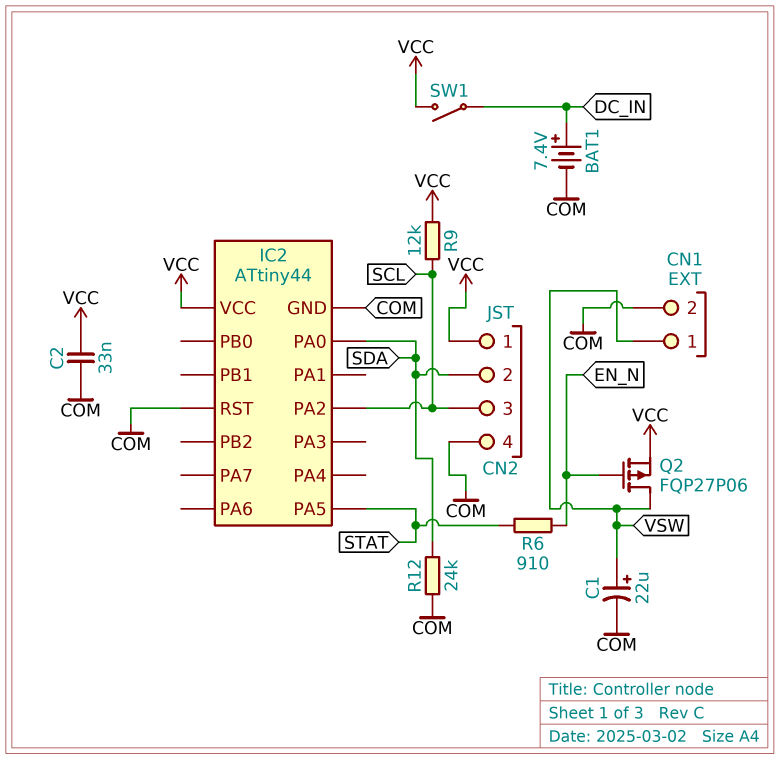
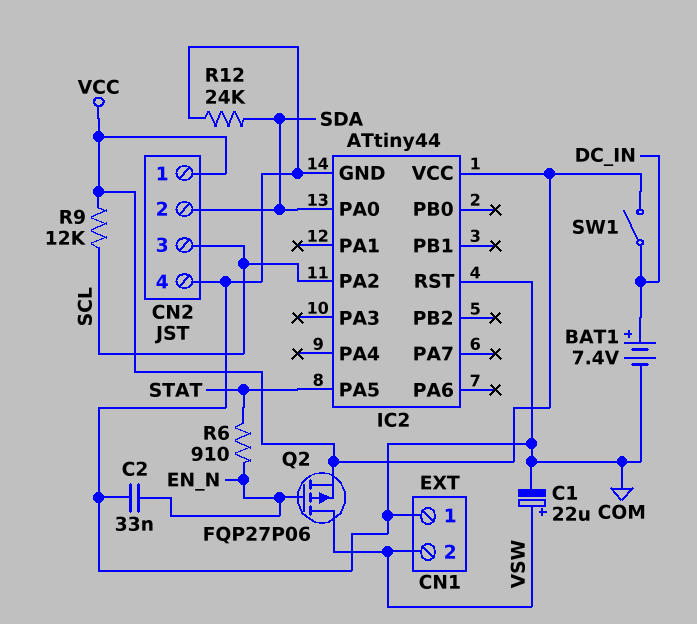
C2: 33nF (COM, VCC) -> 33nF (COM, EN_N)
CN1 pin 1: VSW -> COM
CN1 pin 2: COM -> VSW

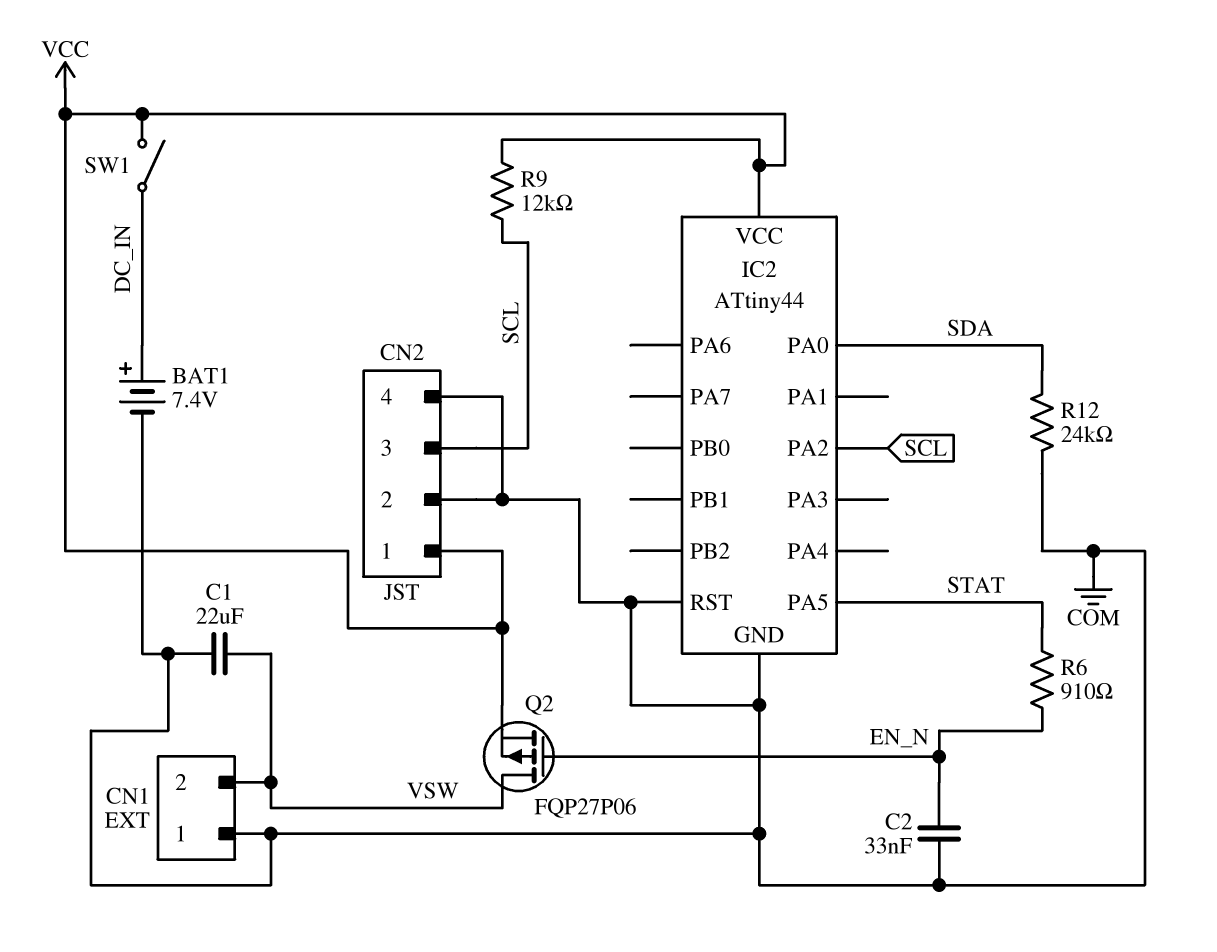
C1: 22uF (plus VSW, minus COM) -> 22uF (COM, VSW)
CN2 pin 2: SDA -> COM

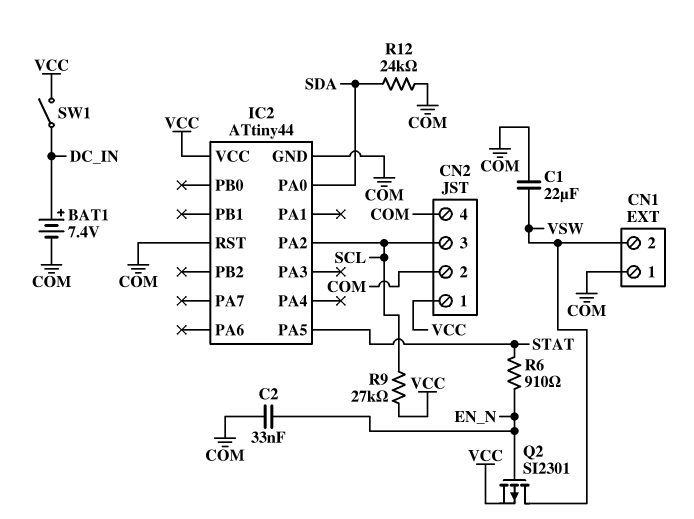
Q2: PMOS FQP27P06 (G EN_N, D VSW, S VCC) -> PMOS SI2301 (G EN_N, D VSW, S VCC)
R9: 12k (SCL, VCC) -> 27k (SCL, VCC)

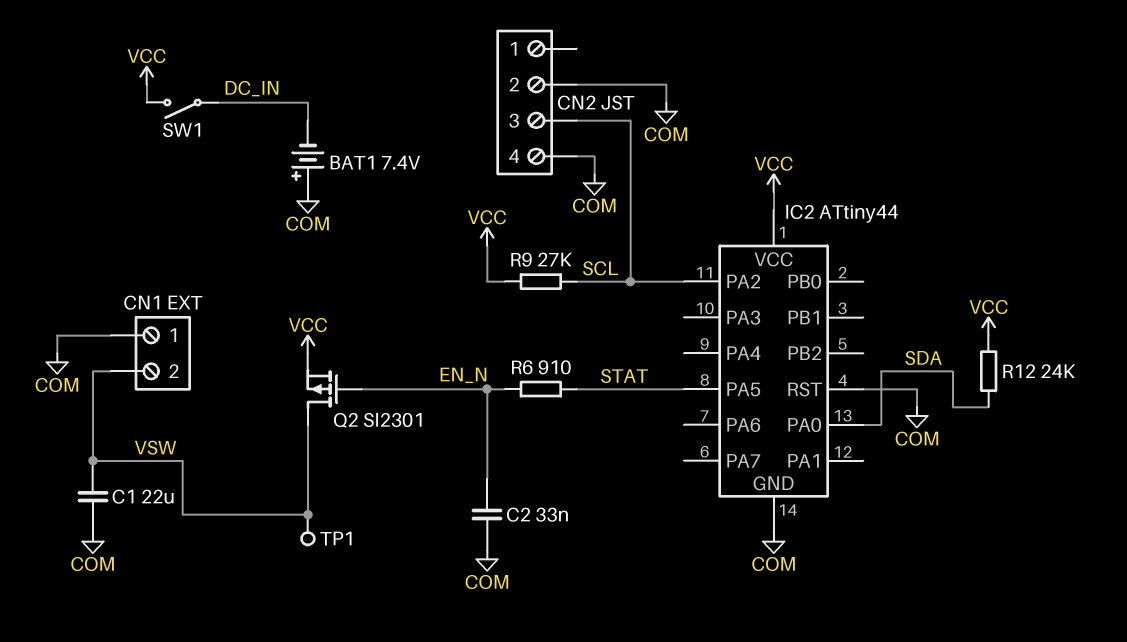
BAT1: 7.4V (plus DC_IN, minus COM) -> 7.4V (plus COM, minus DC_IN)
CN2 pin 1: VCC -> none
R12: 24k (COM, SDA) -> 24k (SDA, VCC)
TP1: none -> test point (VSW)

